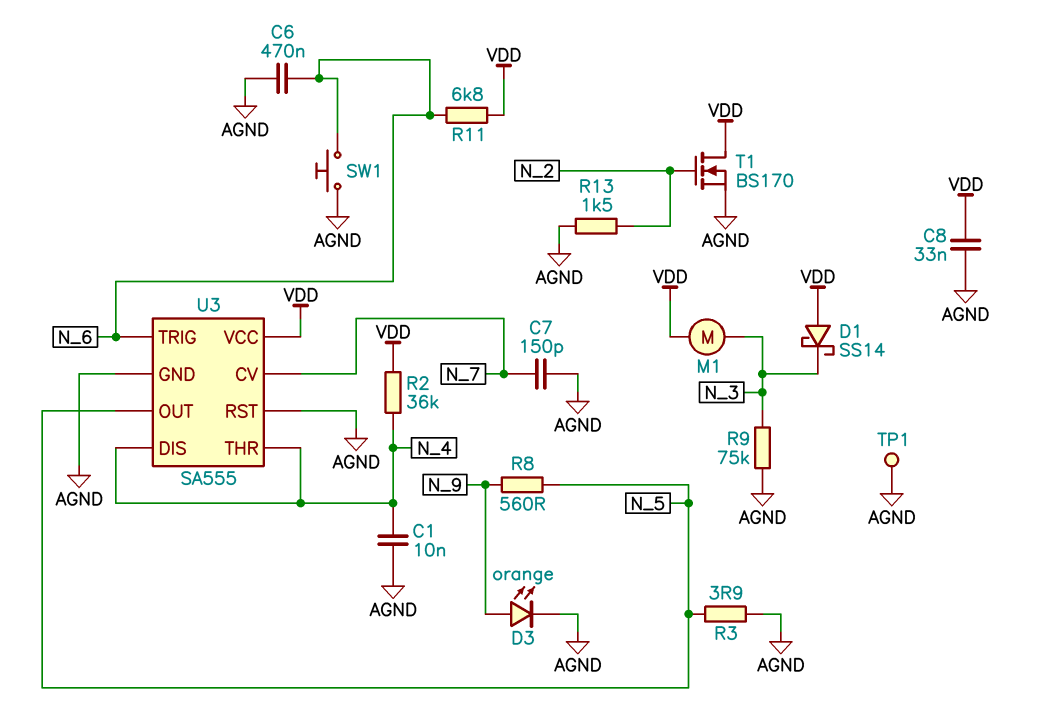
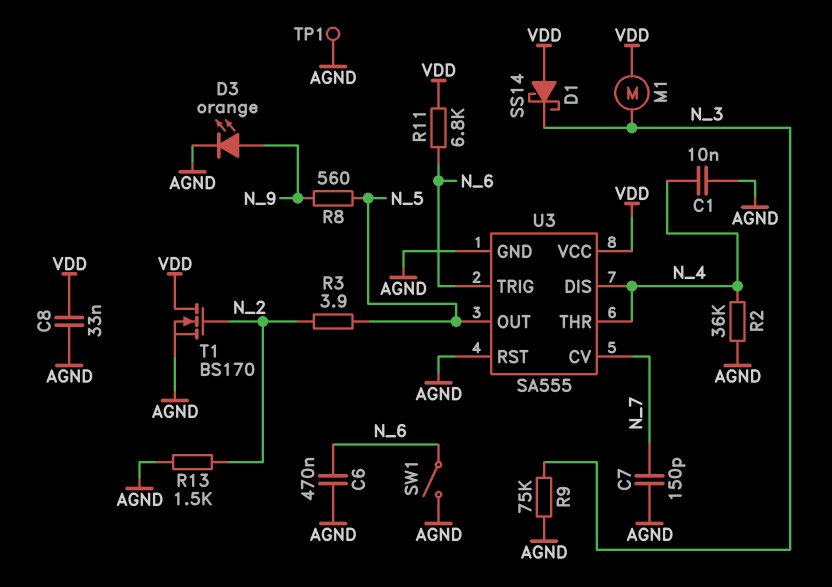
R2: 36k (N_4, VDD) -> 36k (AGND, N_4)
R3: 3.9 (AGND, N_5) -> 3.9 (N_2, N_5)
SW1: button (AGND, N_6) -> switch (AGND, N_6)

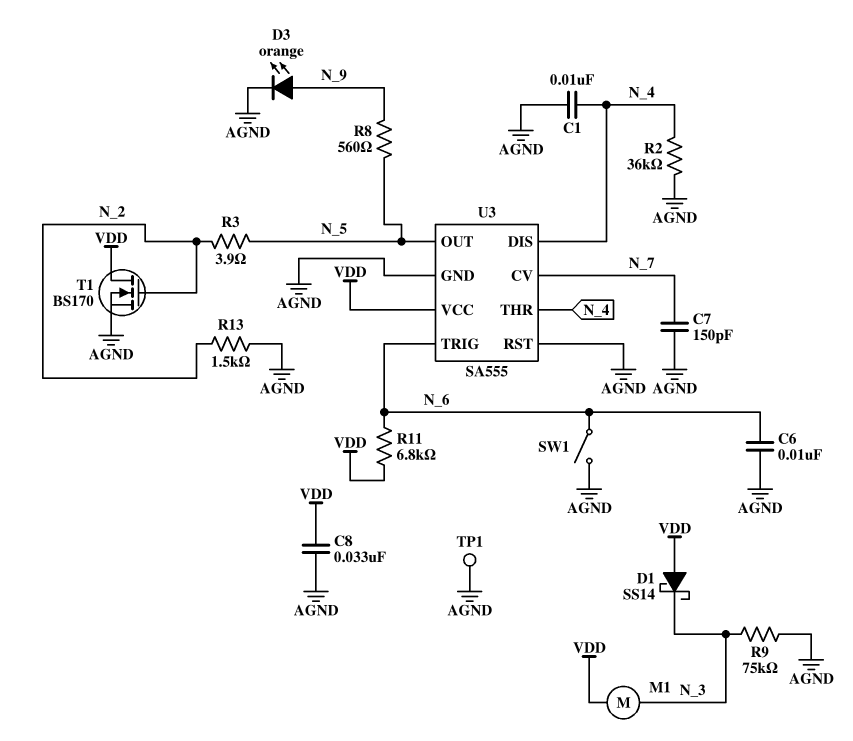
C6: 470nF (AGND, N_6) -> 10nF (AGND, N_6)

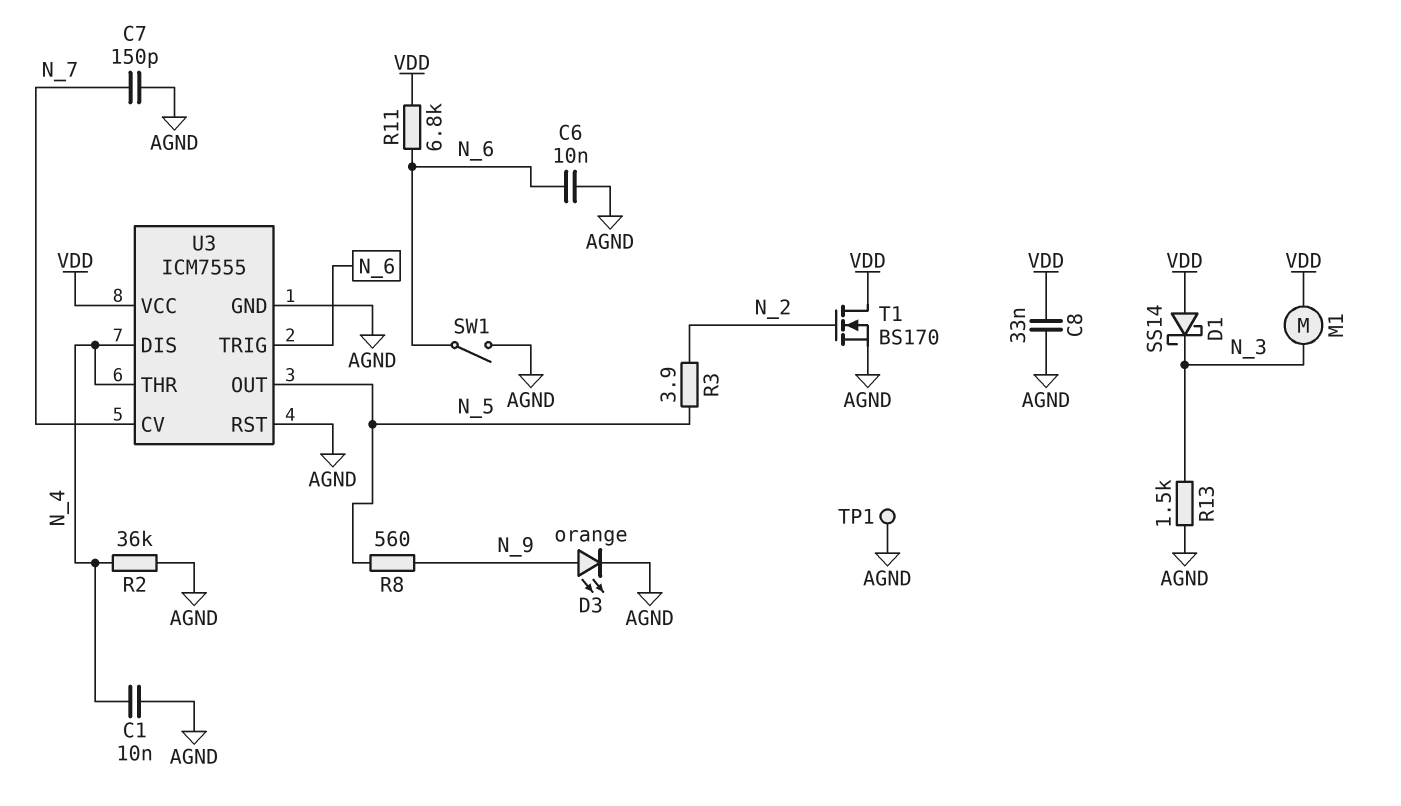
R9: 75k (AGND, N_3) -> none
R13: 1.5k (AGND, N_2) -> 1.5k (AGND, N_3)
U3: SA555 -> ICM7555

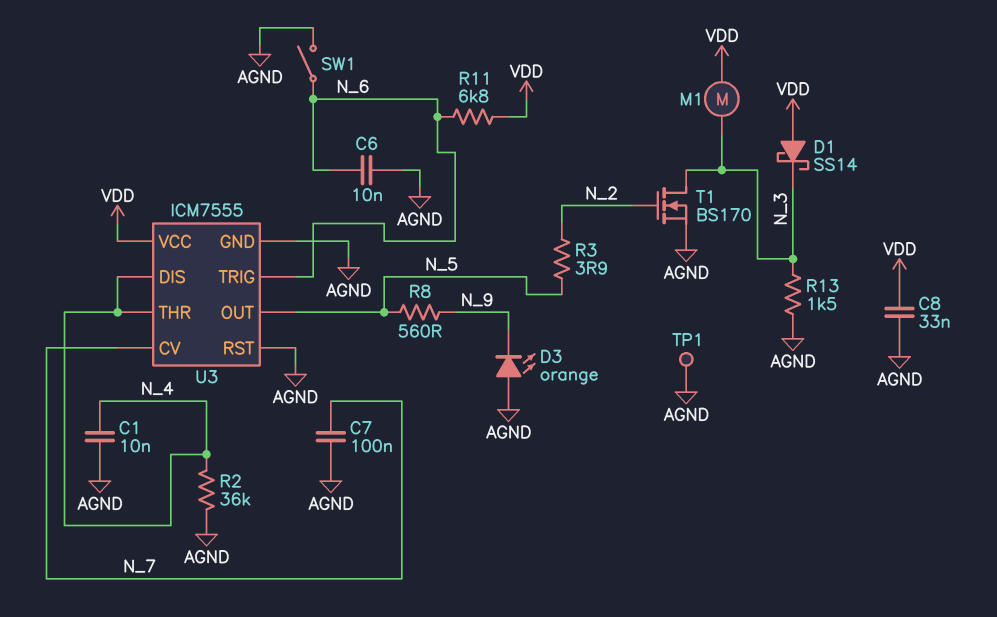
C7: 150pF (AGND, N_7) -> 100nF (AGND, N_7)
D3: LED orange (A N_9, K AGND) -> LED orange (A AGND, K N_9)
T1: NMOS BS170 (G N_2, D VDD, S AGND) -> NMOS BS170 (G N_2, D N_3, S AGND)

